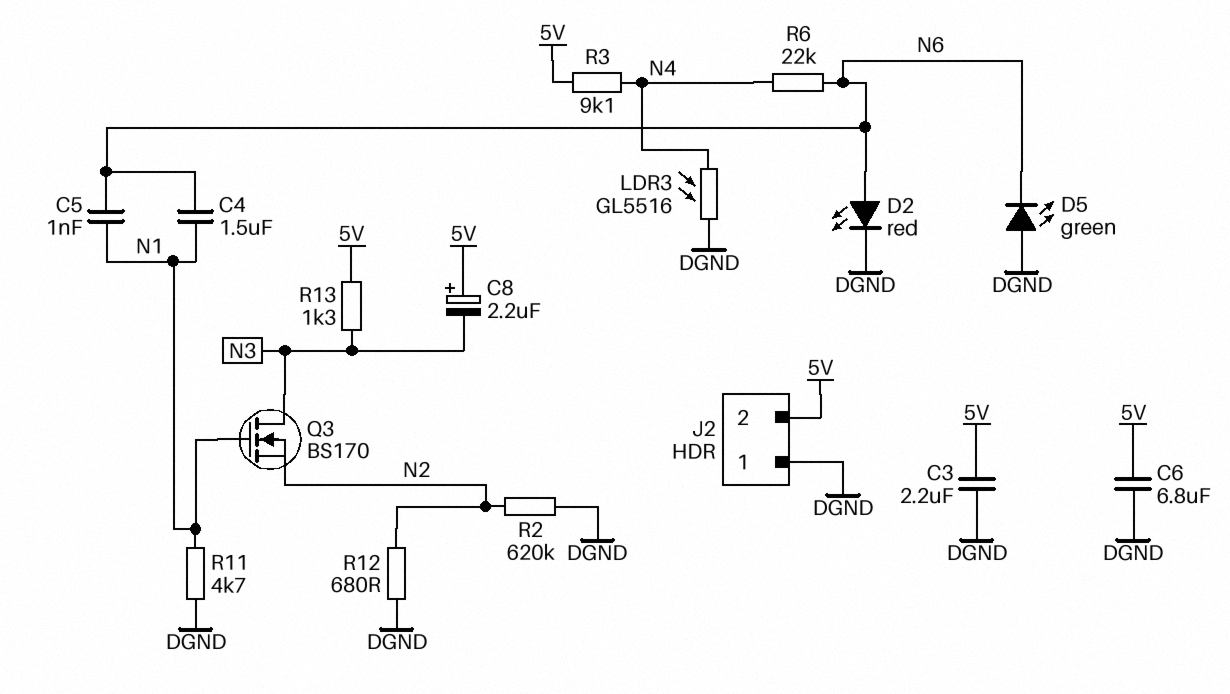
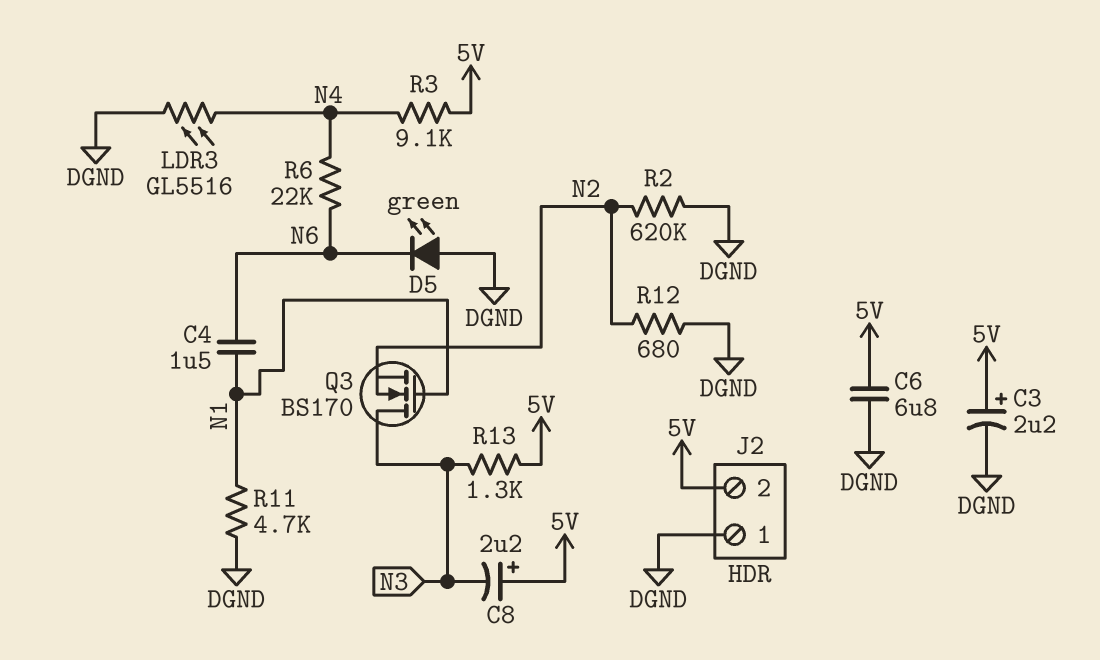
C3: 2.2uF (5V, DGND) -> 2.2uF (plus 5V, minus DGND)
C5: 1nF (N1, N6) -> none
D2: LED red (A N6, K DGND) -> none

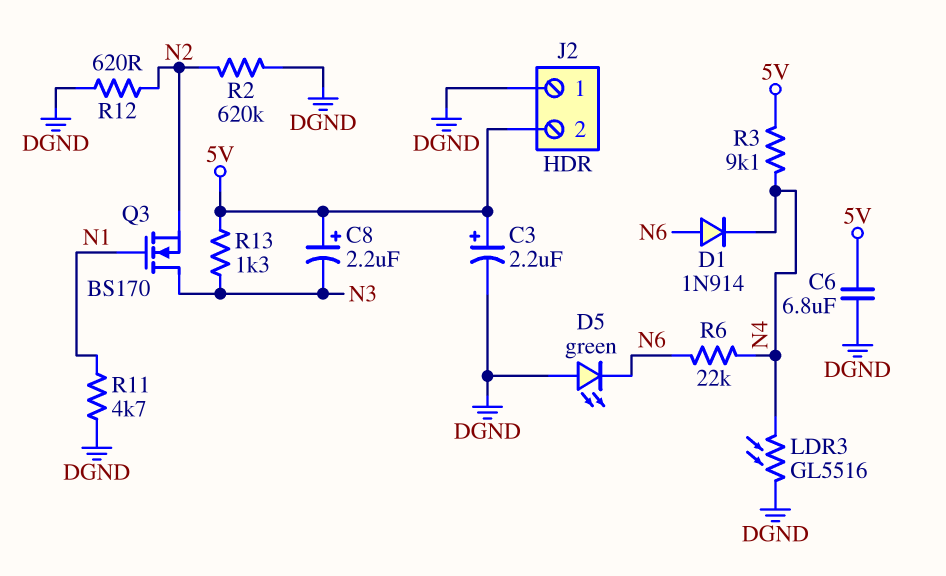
C4: 1.5uF (N1, N6) -> none
D1: none -> diode 1N914 (A N6, K N4)
R12: 680 (DGND, N2) -> 620 (DGND, N2)

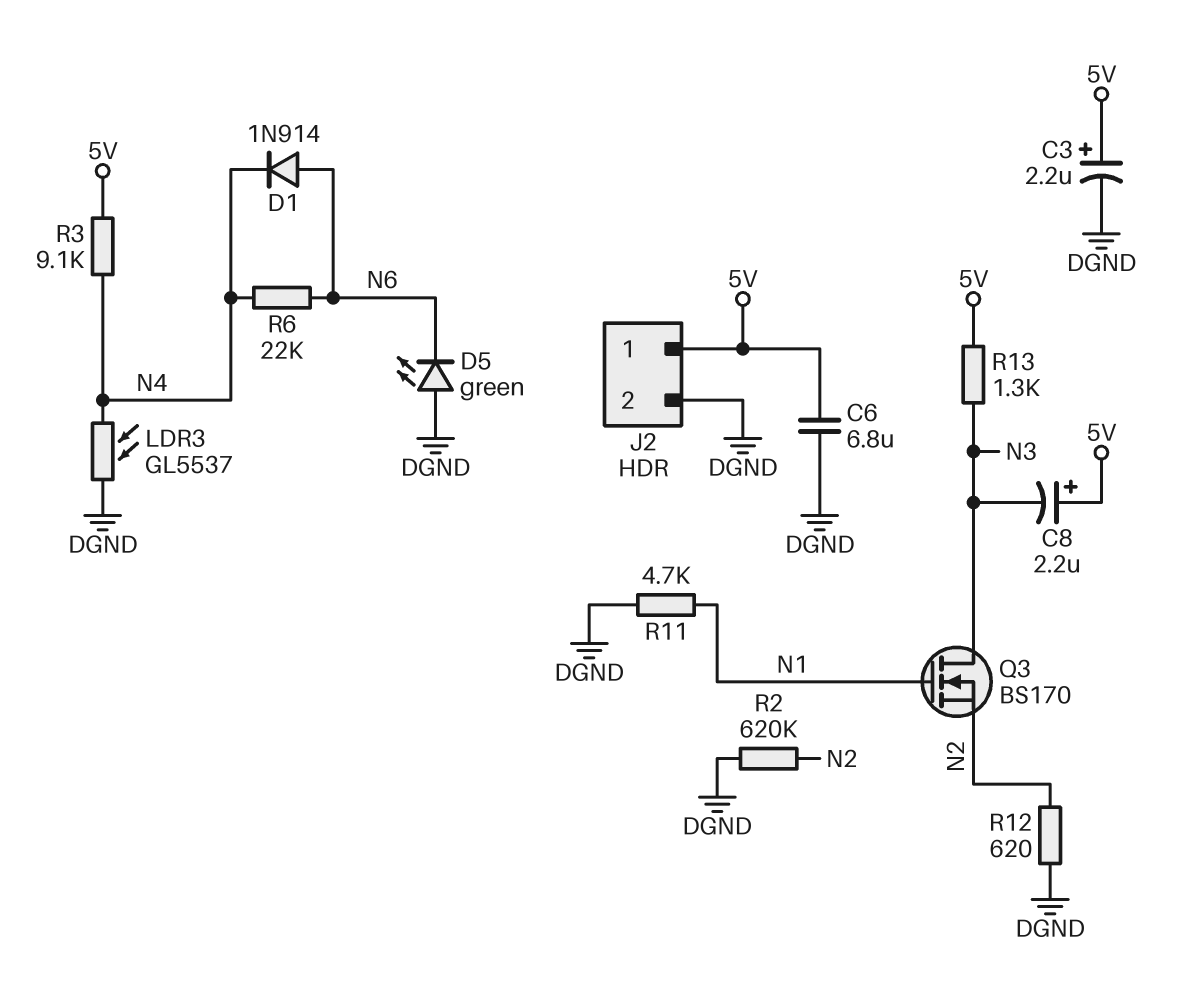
J2 pin 1: DGND -> 5V
J2 pin 2: 5V -> DGND
LDR3: GL5516 (DGND, N4) -> GL5537 (DGND, N4)

